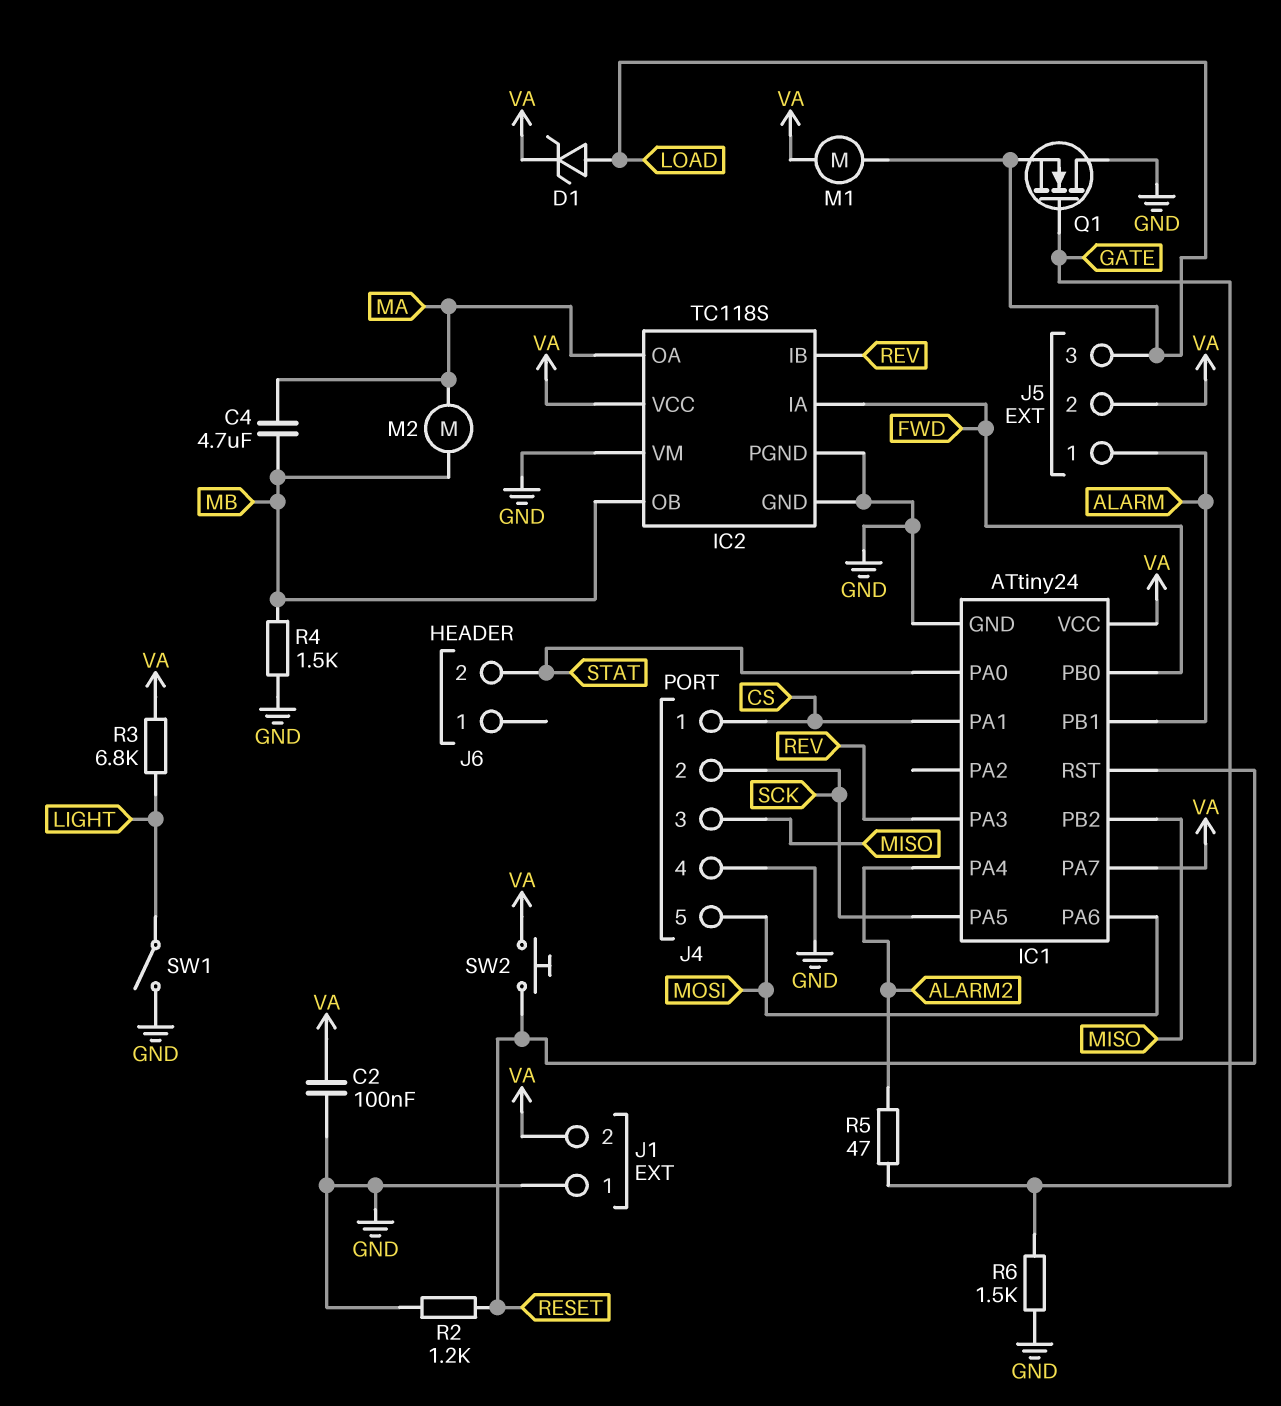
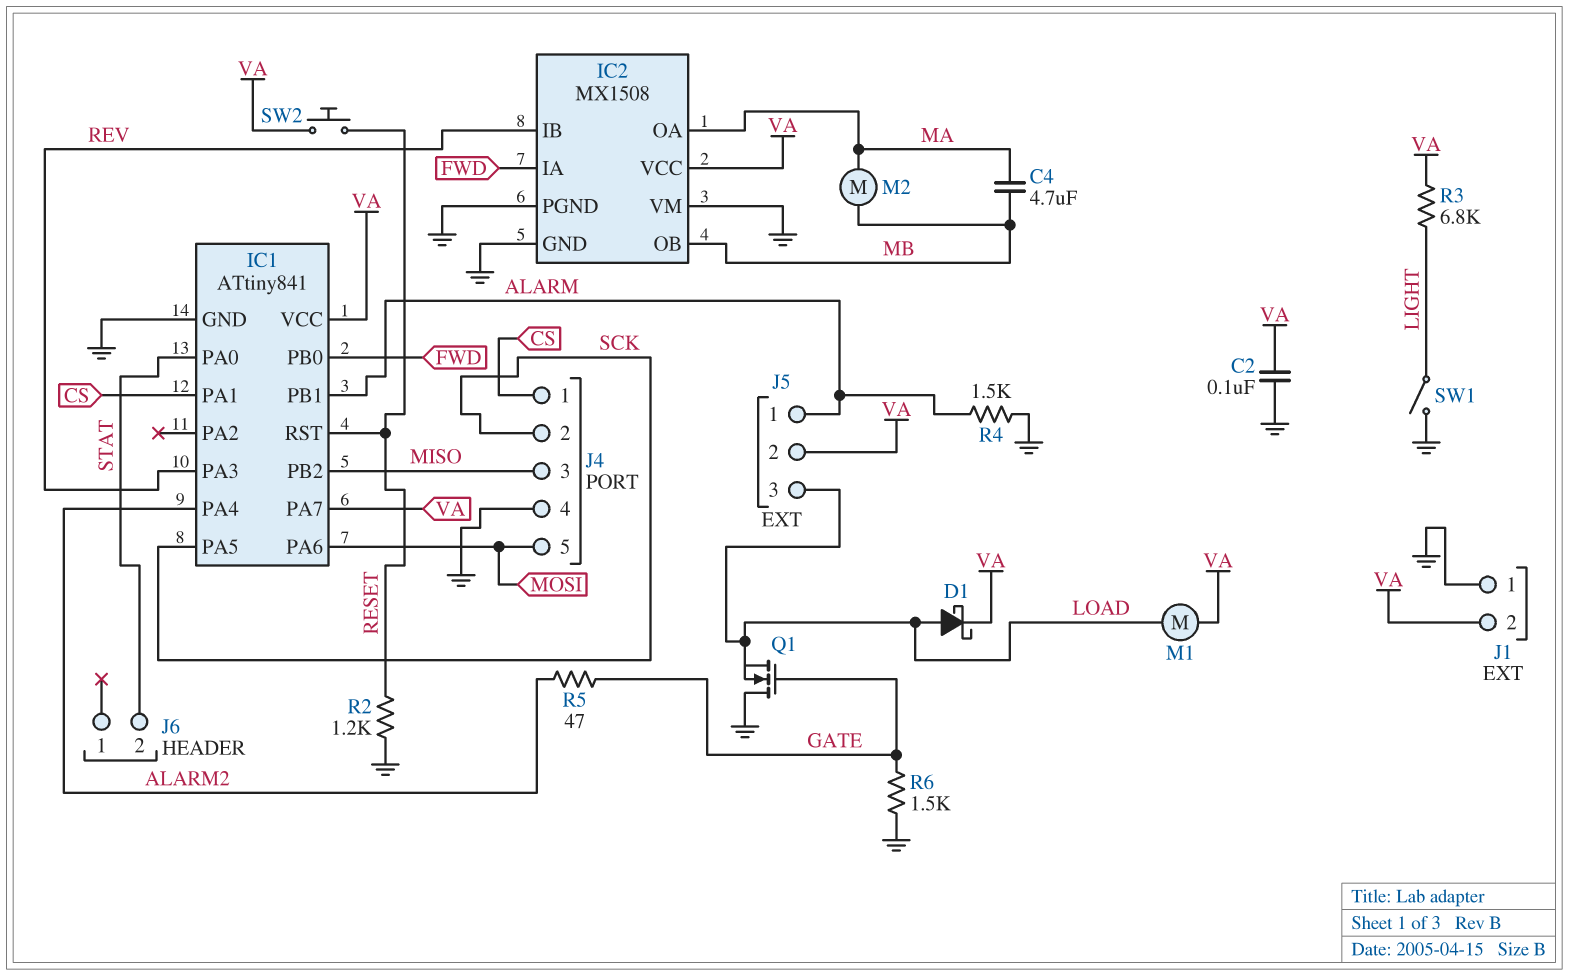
D1: zener (A LOAD, K VA) -> schottky (A LOAD, K VA)
IC1: ATtiny24 -> ATtiny841
IC2: TC118S -> MX1508
R4: 1.5k (GND, MB) -> 1.5k (ALARM, GND)

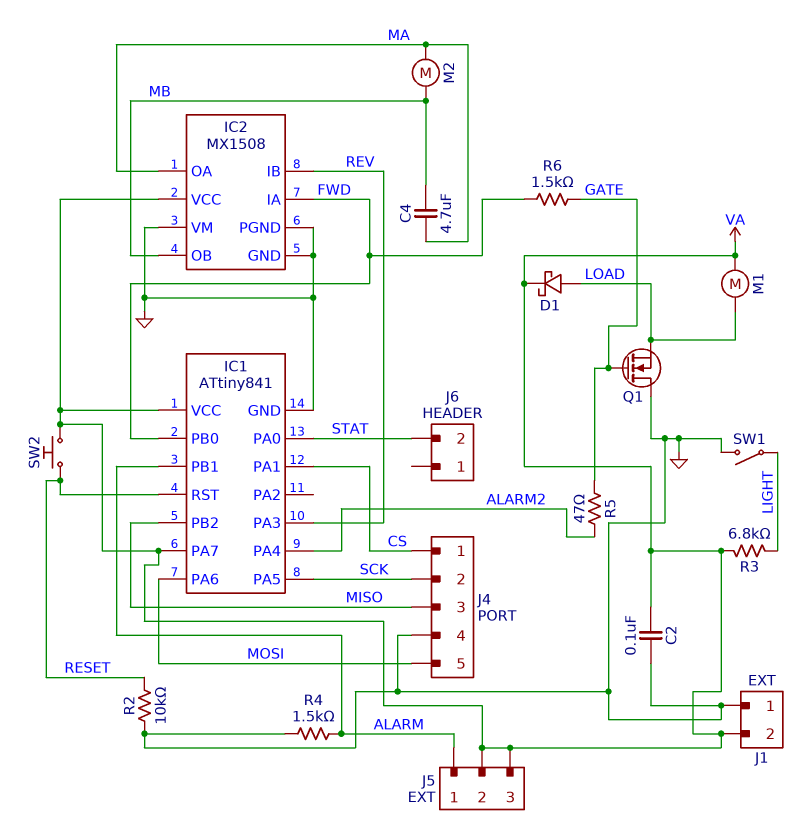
J5 pin 3: LOAD -> VA
R2: 1.2k (GND, RESET) -> 10k (GND, RESET)
R6: 1.5k (GATE, GND) -> 1.5k (FWD, GATE)

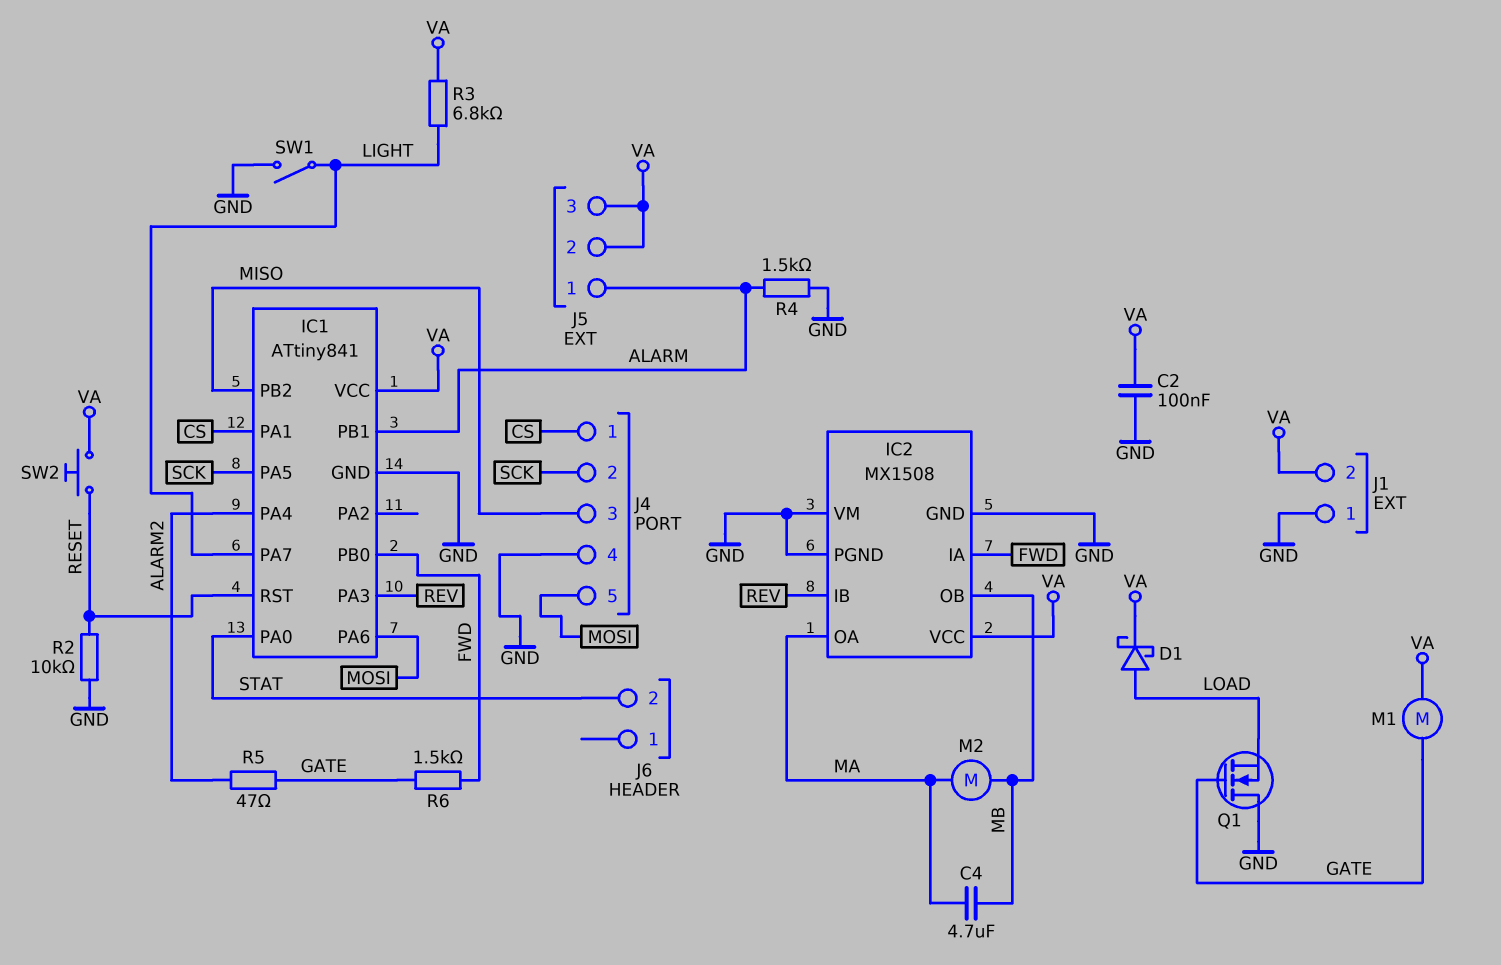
IC1 pin PA7: VA -> LIGHT
M1: motor (LOAD, VA) -> motor (GATE, VA)

